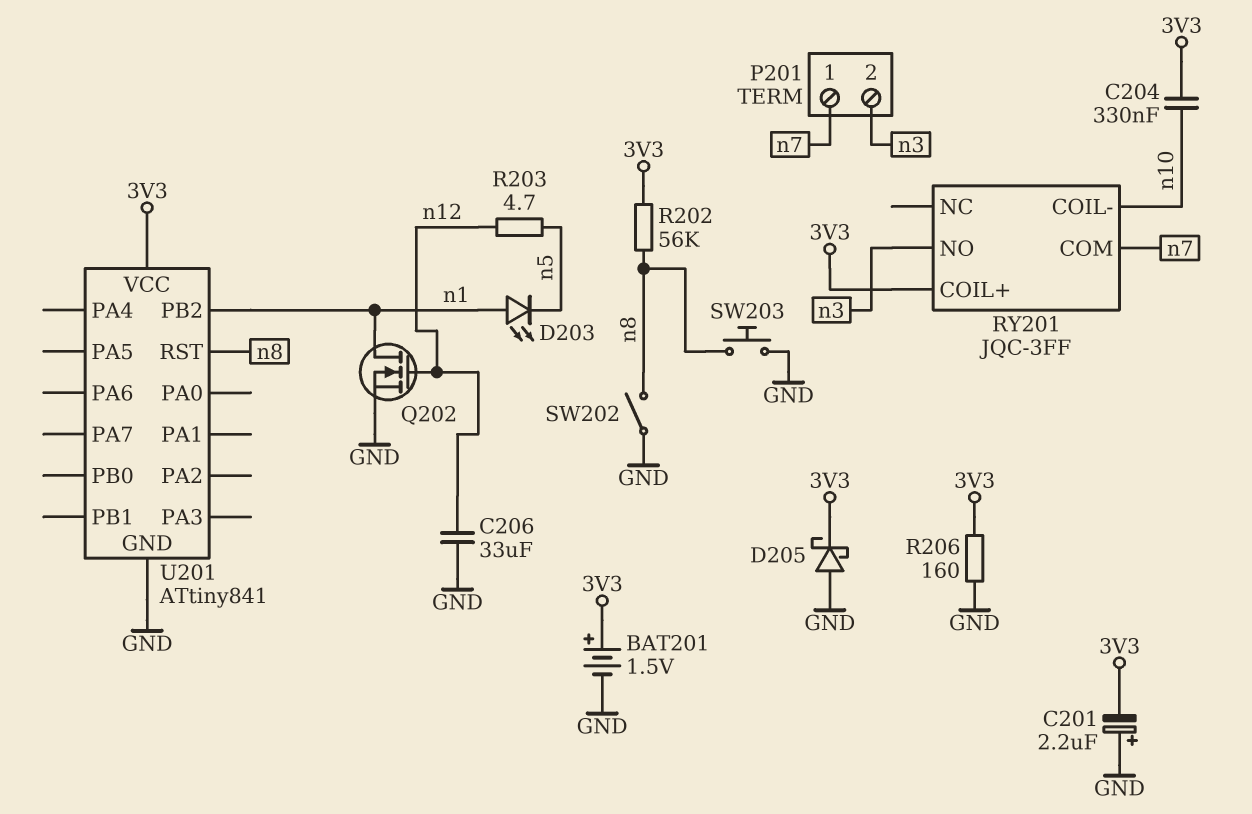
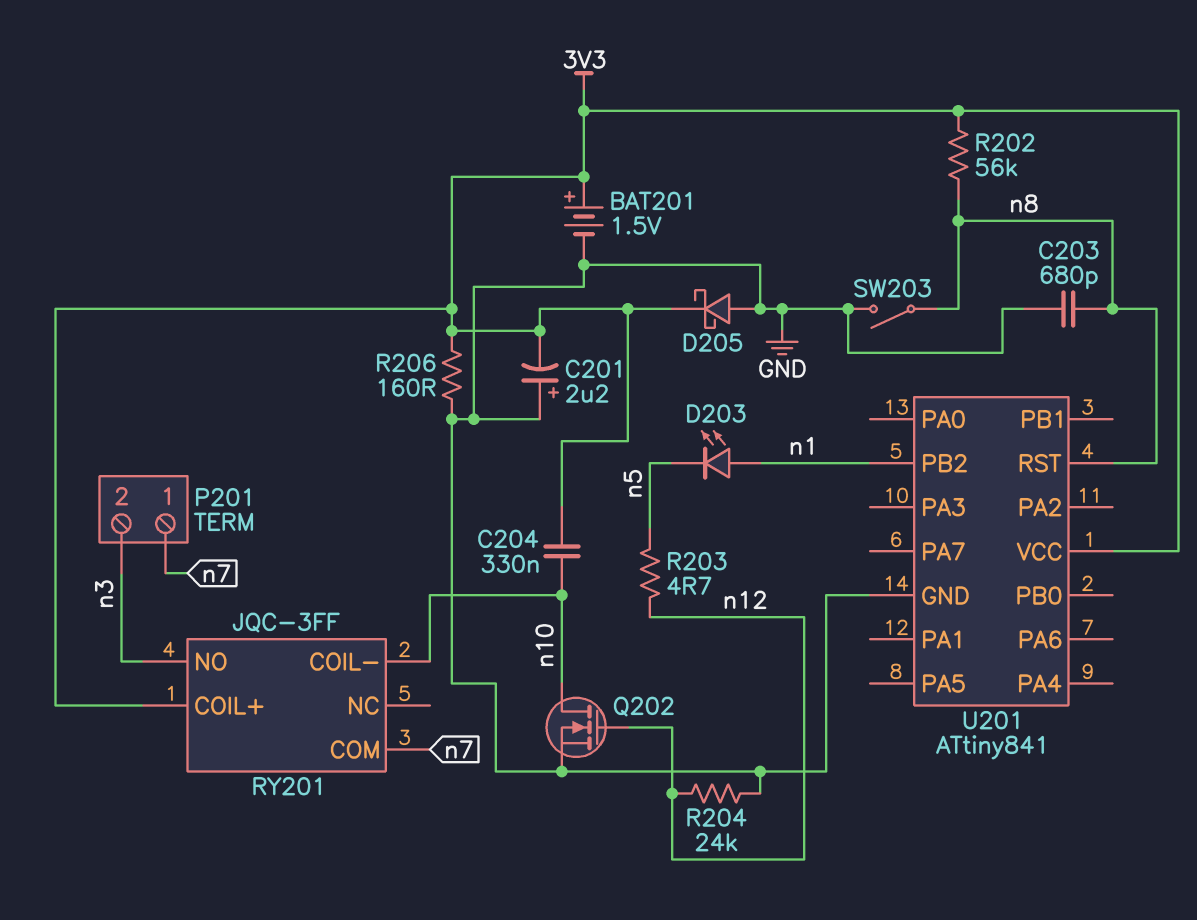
C203: none -> 680pF (GND, n8)
C206: 33uF (GND, n12) -> none
Q202: NMOS (G n12, D n1, S GND) -> NMOS (G n12, D n10, S GND)
R204: none -> 24k (GND, n12)
SW202: switch (GND, n8) -> none
SW203: button (GND, n8) -> switch (GND, n8)

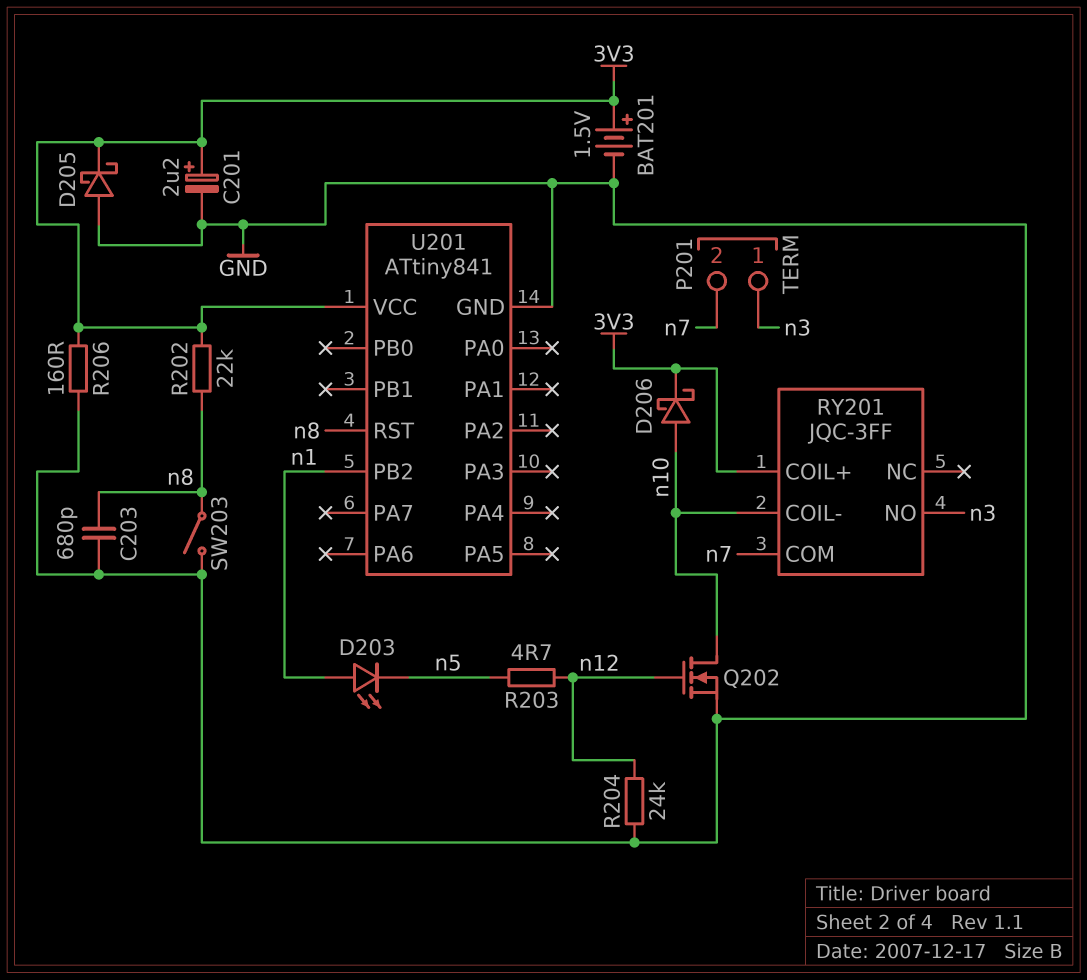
C201: 2.2uF (plus GND, minus 3V3) -> 2.2uF (plus 3V3, minus GND)
C204: 330nF (3V3, n10) -> none
D206: none -> schottky (A n10, K 3V3)
P201 pin 1: n7 -> n3
P201 pin 2: n3 -> n7
R202: 56k (3V3, n8) -> 22k (3V3, n8)

